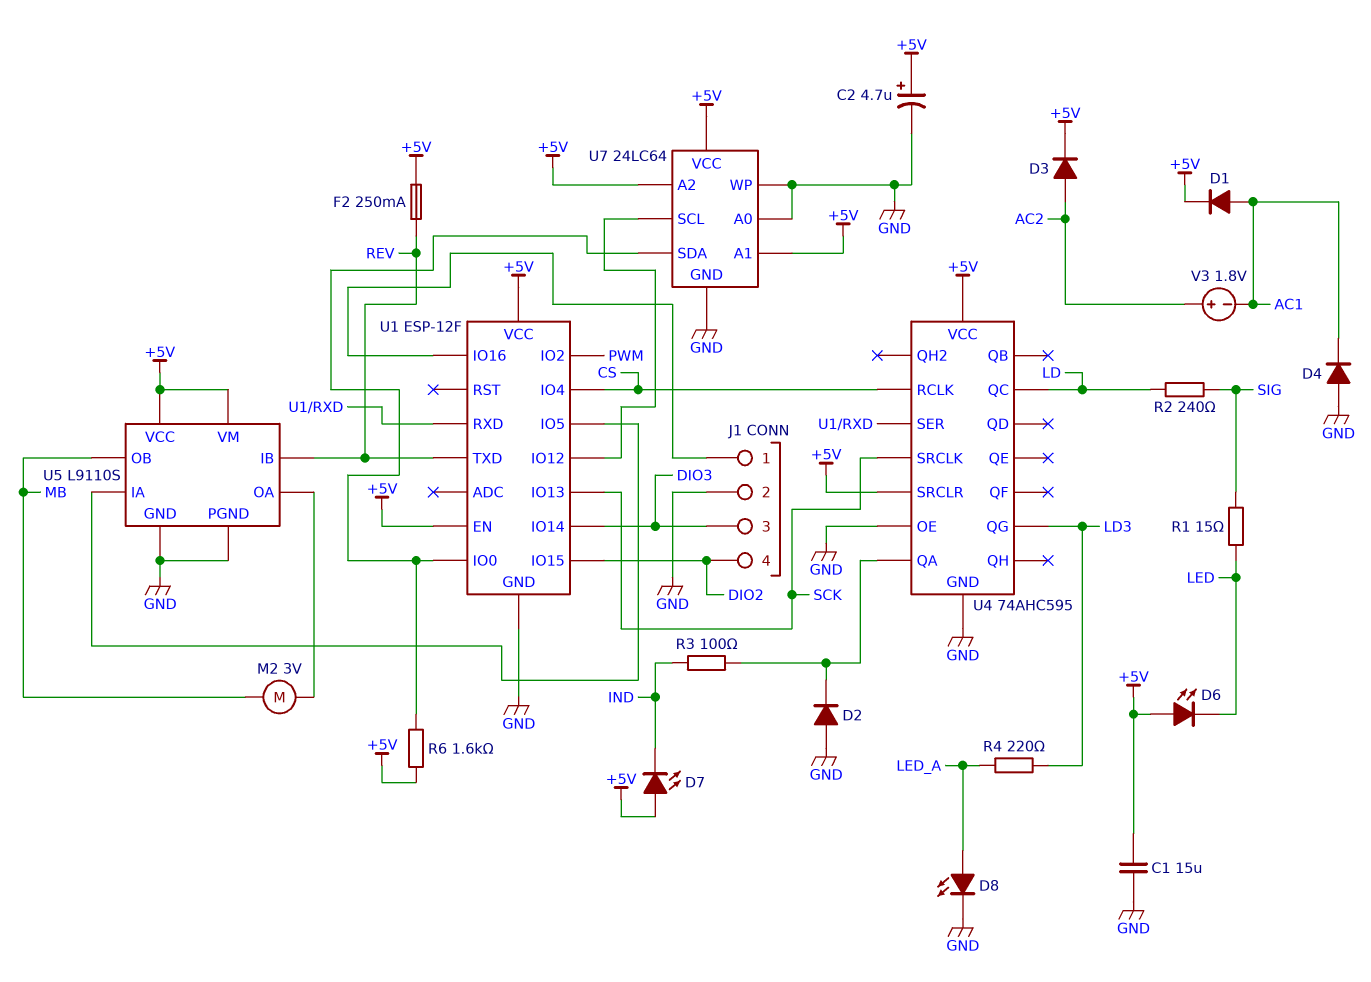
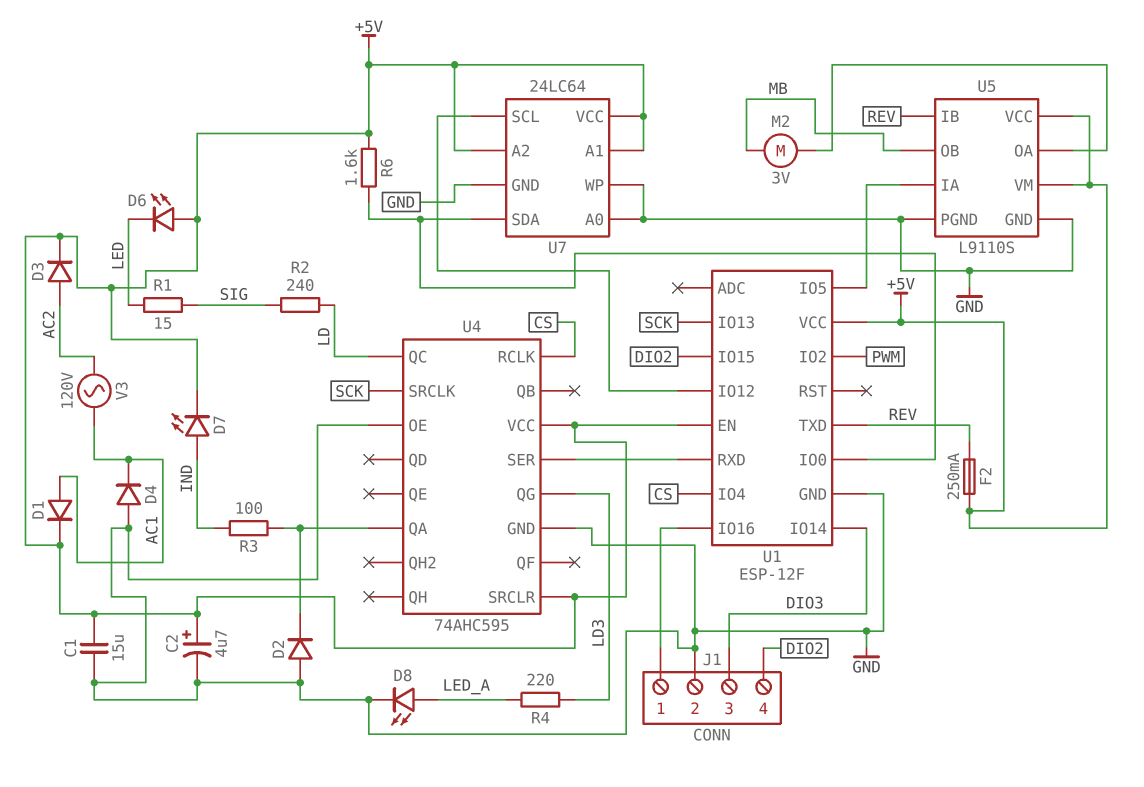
D7: LED (A +5V, K IND) -> LED (A IND, K +5V)
V3: 1.8V (plus AC2, minus AC1) -> AC 120V (AC1, AC2)

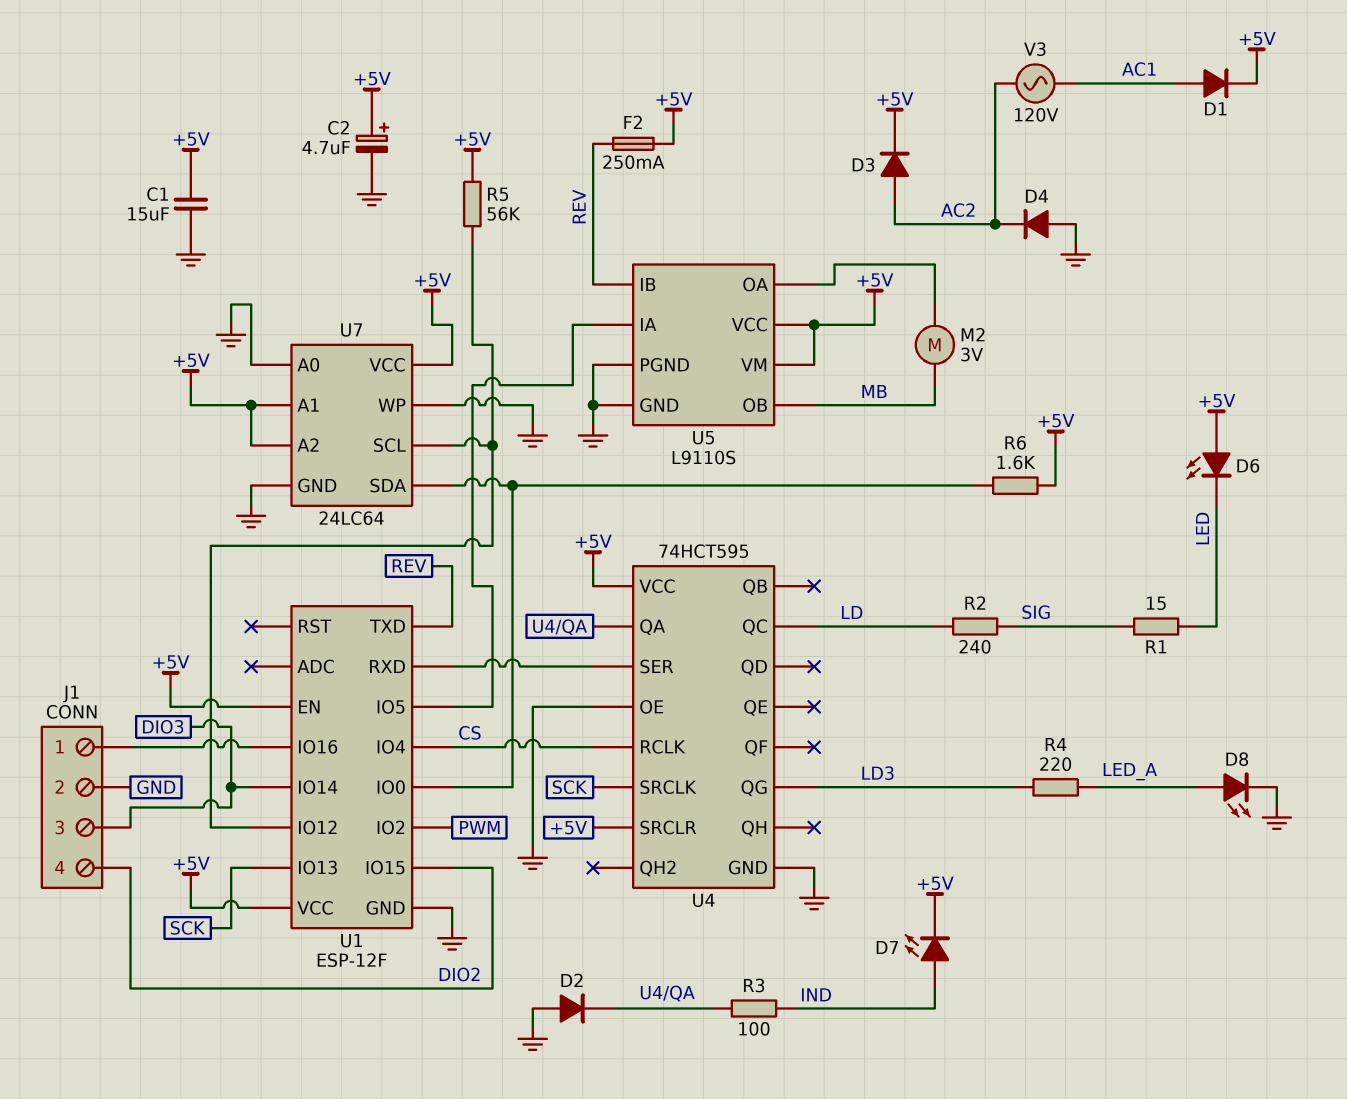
D4: diode (A GND, K AC1) -> diode (A GND, K AC2)
R5: none -> 56k (+5V, U1/IO12)
U4: 74AHC595 -> 74HCT595

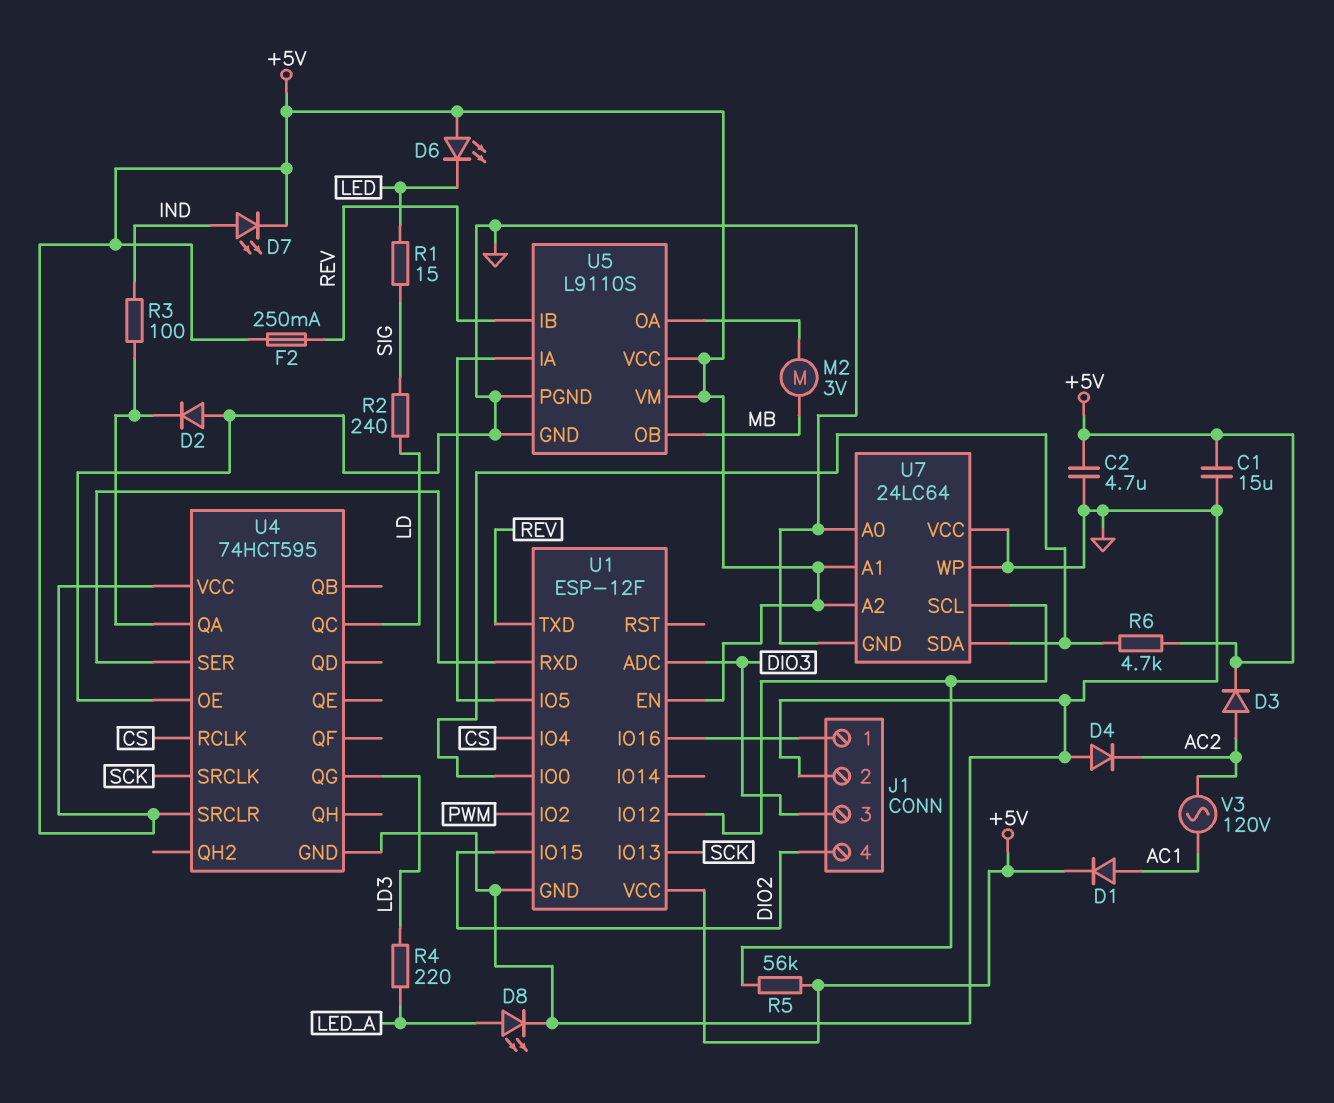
C2: 4.7uF (plus +5V, minus GND) -> 4.7uF (+5V, GND)
R6: 1.6k (+5V, U1/IO0) -> 4.7k (+5V, U1/IO0)
U1 pin ADC: none -> DIO3
U1 pin IO14: DIO3 -> none
U7 pin VCC: +5V -> GND

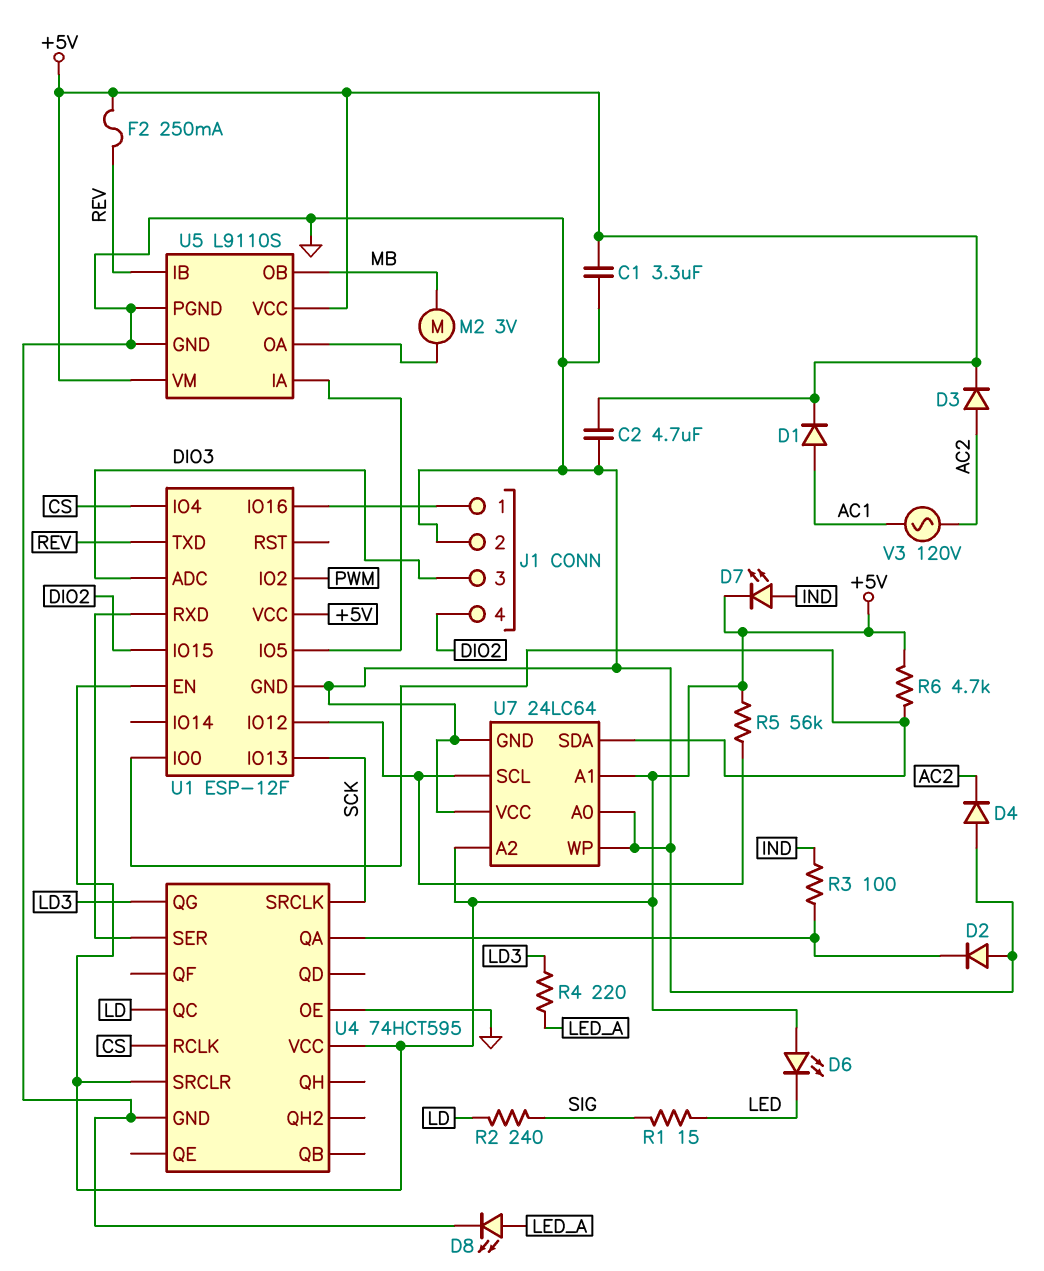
C1: 15uF (+5V, GND) -> 3.3uF (+5V, GND)

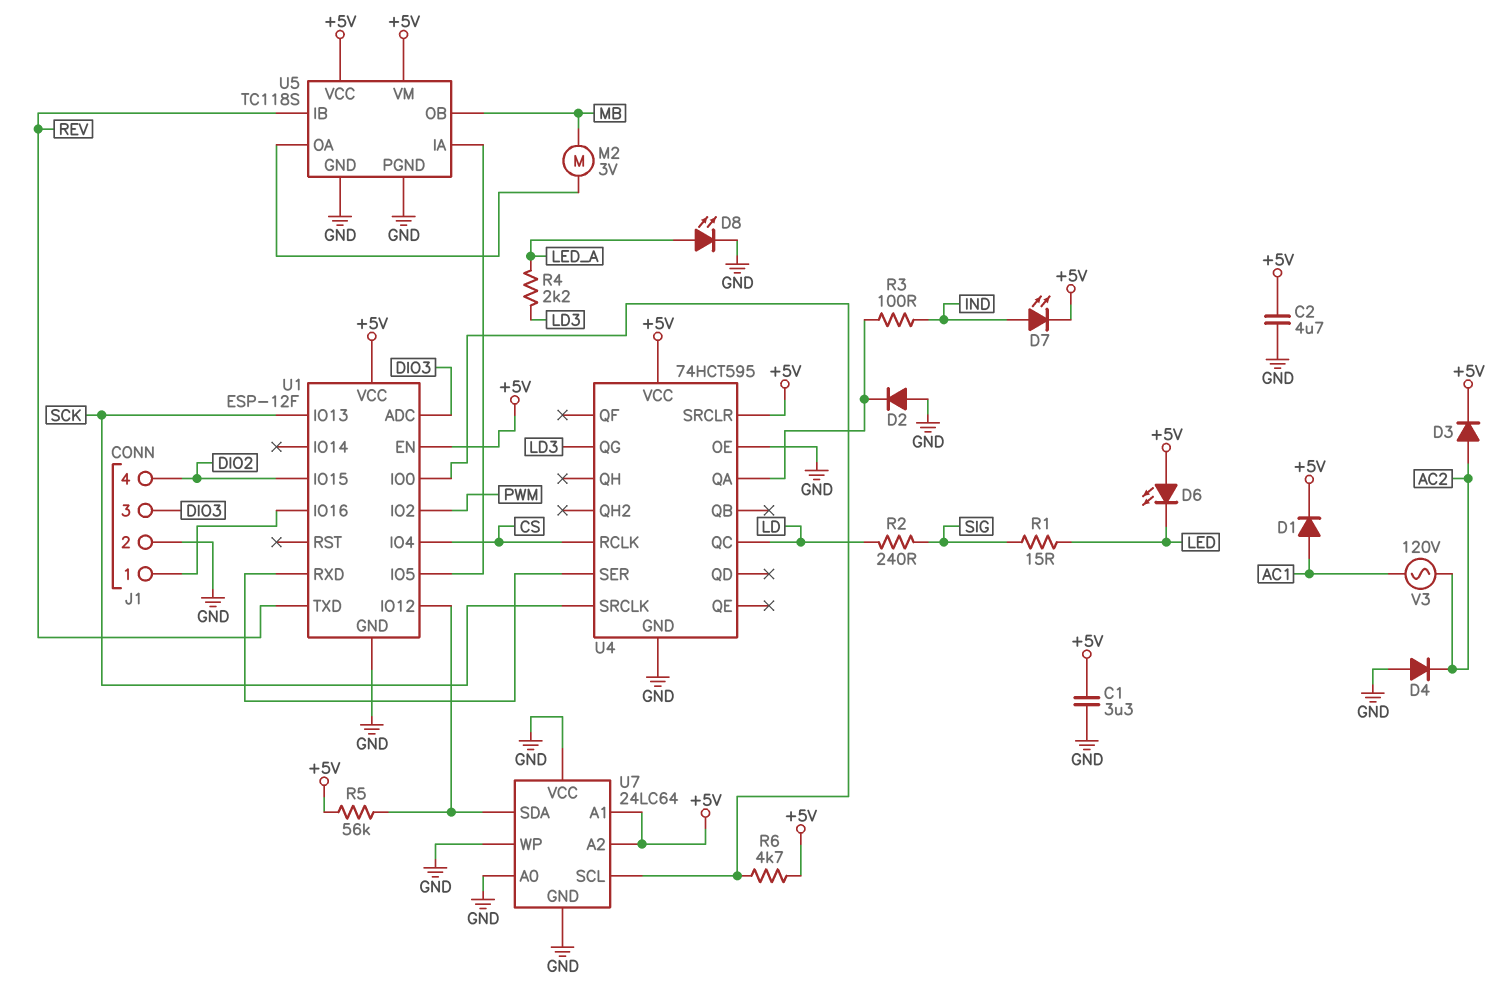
F2: 250mA (+5V, REV) -> none
R4: 220 (LD3, LED_A) -> 2.2k (LD3, LED_A)
U5: L9110S -> TC118S
U7 pin SCL: U1/IO12 -> U1/IO0
U7 pin SDA: U1/IO0 -> U1/IO12

